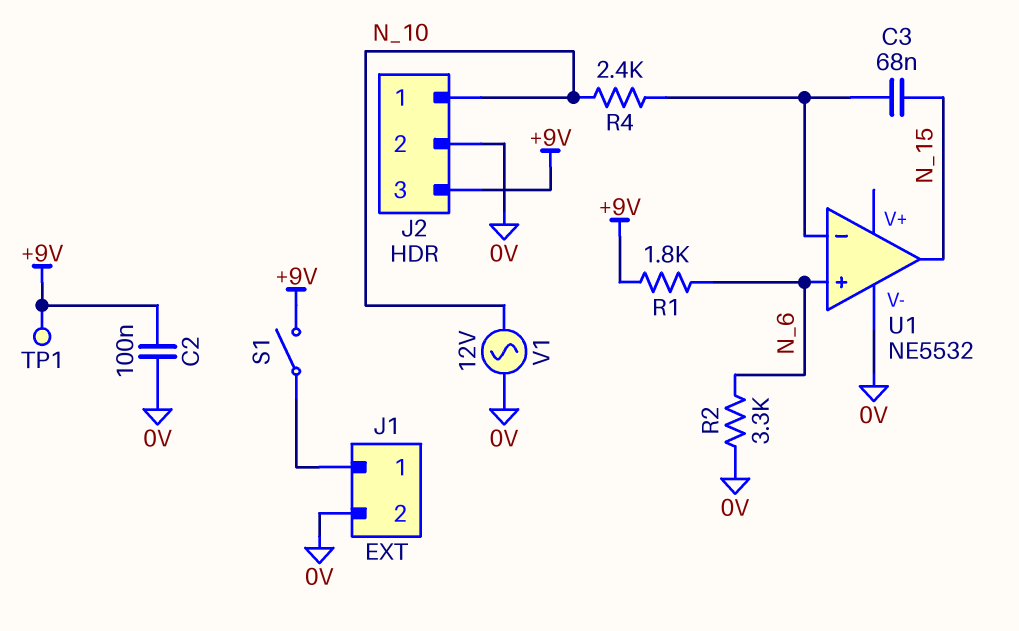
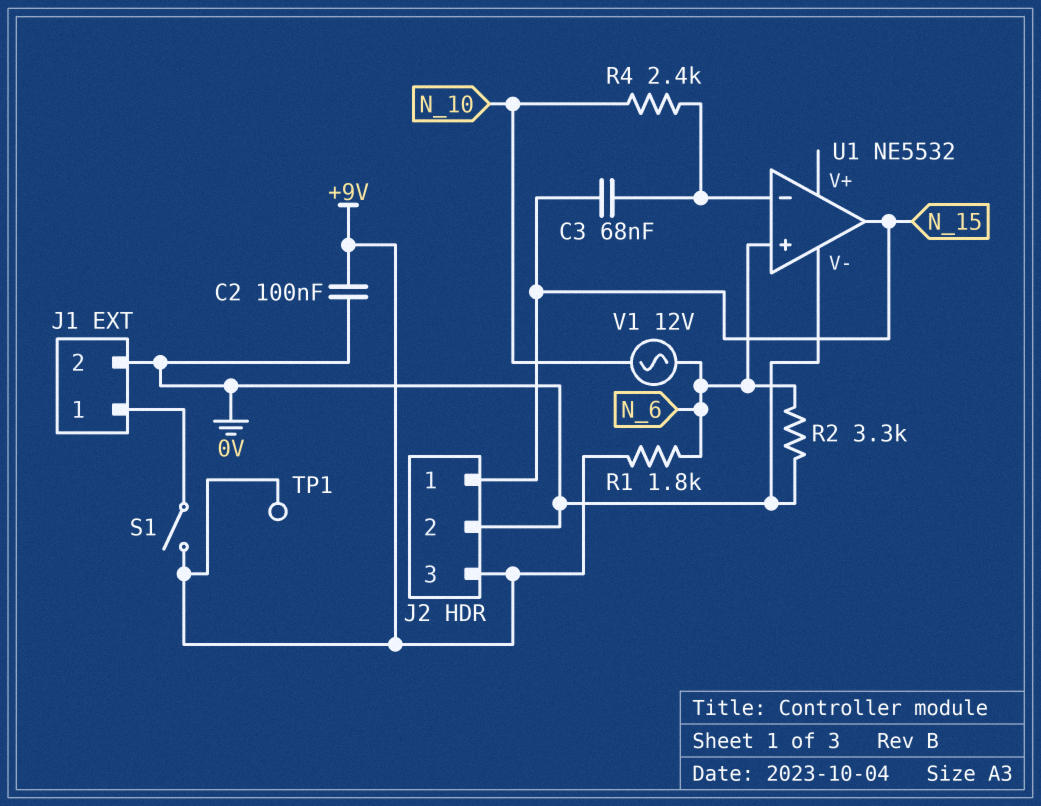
J2 pin 1: N_10 -> N_15
V1: AC 12V (0V, N_10) -> AC 12V (N_6, N_10)

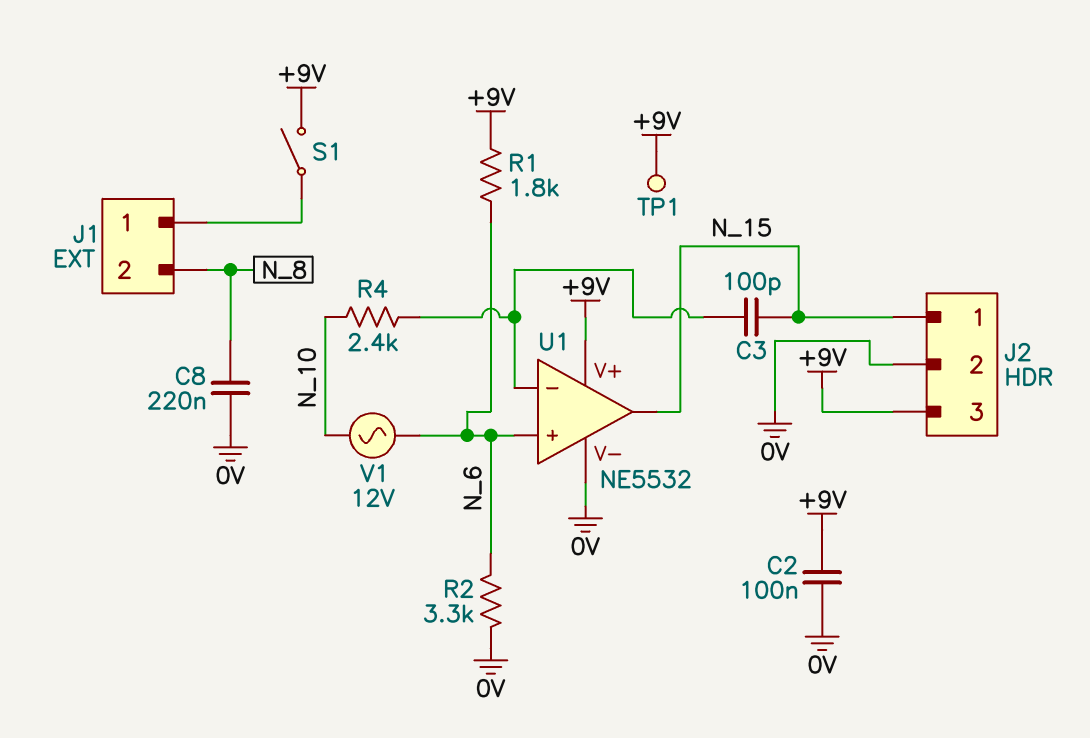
C3: 68nF (N_15, U1/in-) -> 100pF (N_15, U1/in-)
C8: none -> 220nF (0V, N_8)
J1 pin 2: 0V -> N_8
U1 pin V+: none -> +9V

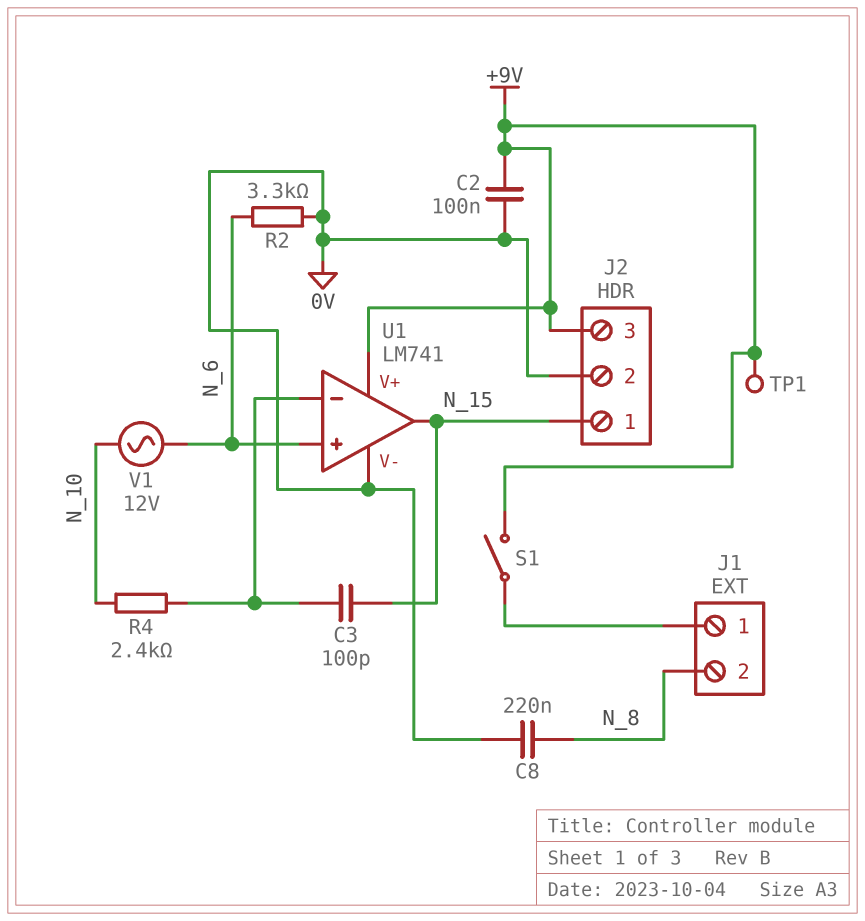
R1: 1.8k (+9V, N_6) -> none
U1: NE5532 -> LM741

